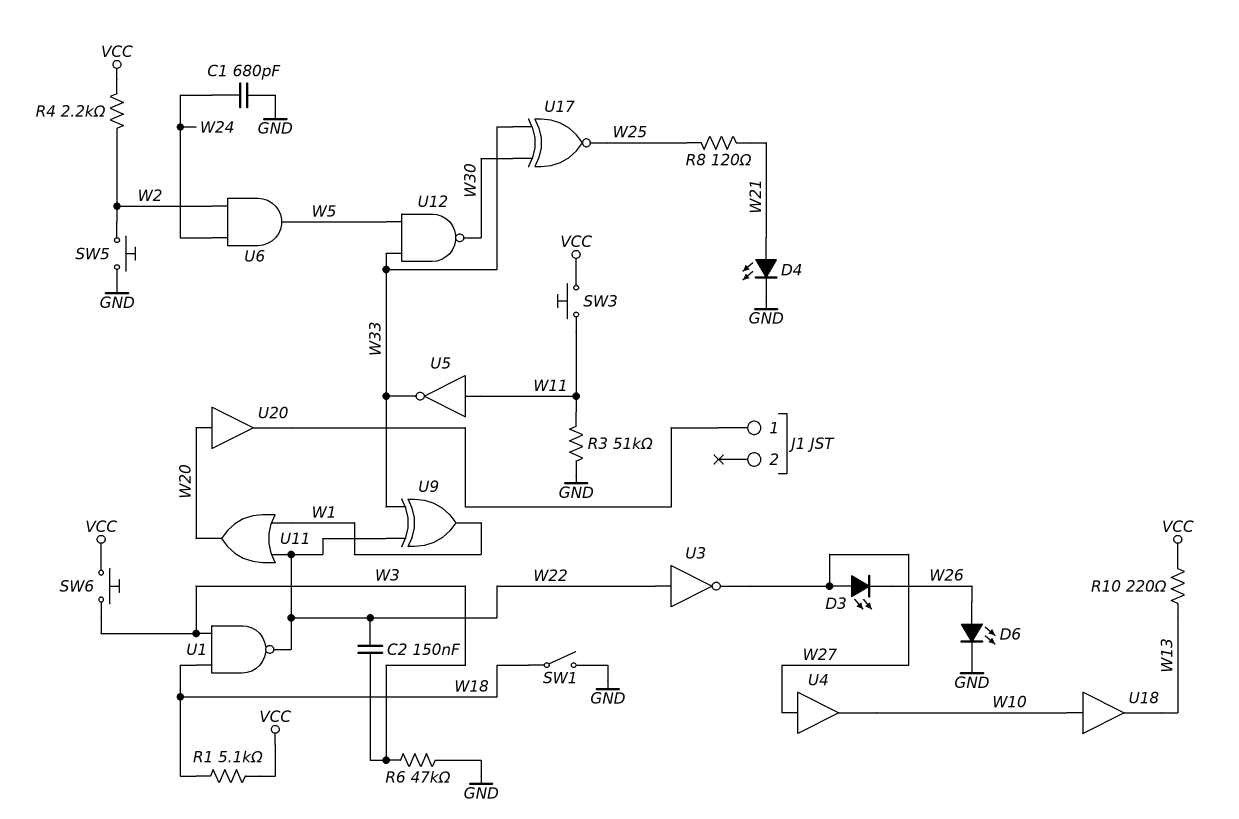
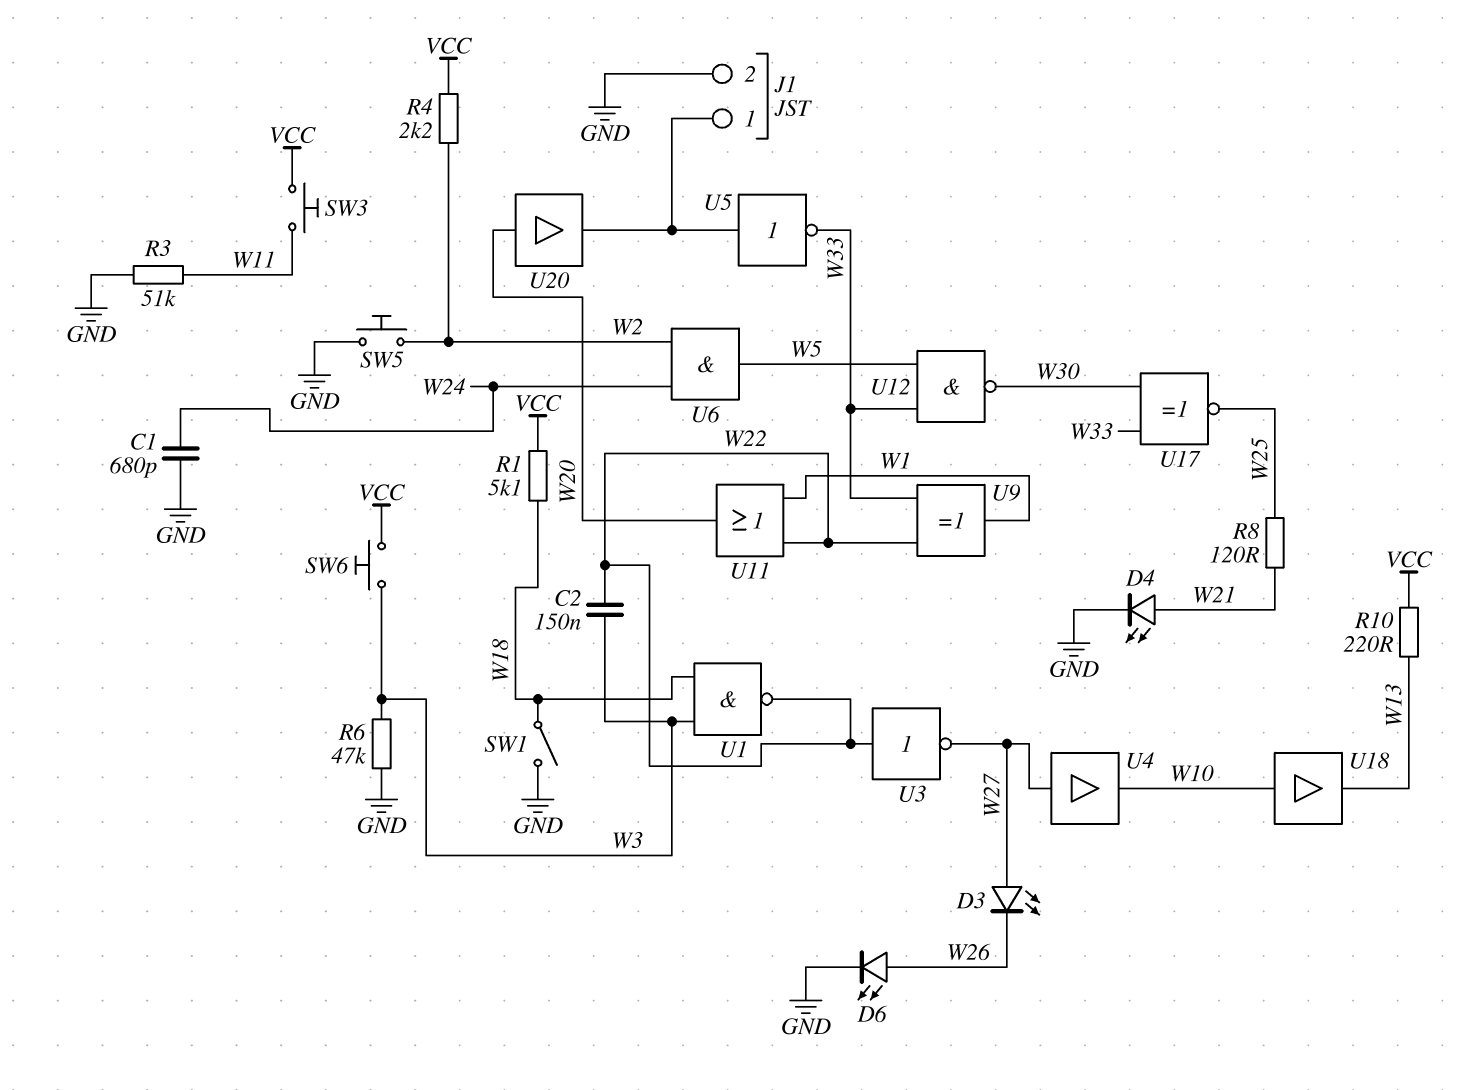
J1 pin 2: none -> GND
U5: NOT (in W11, out W33) -> NOT (in J1/1, out W33)

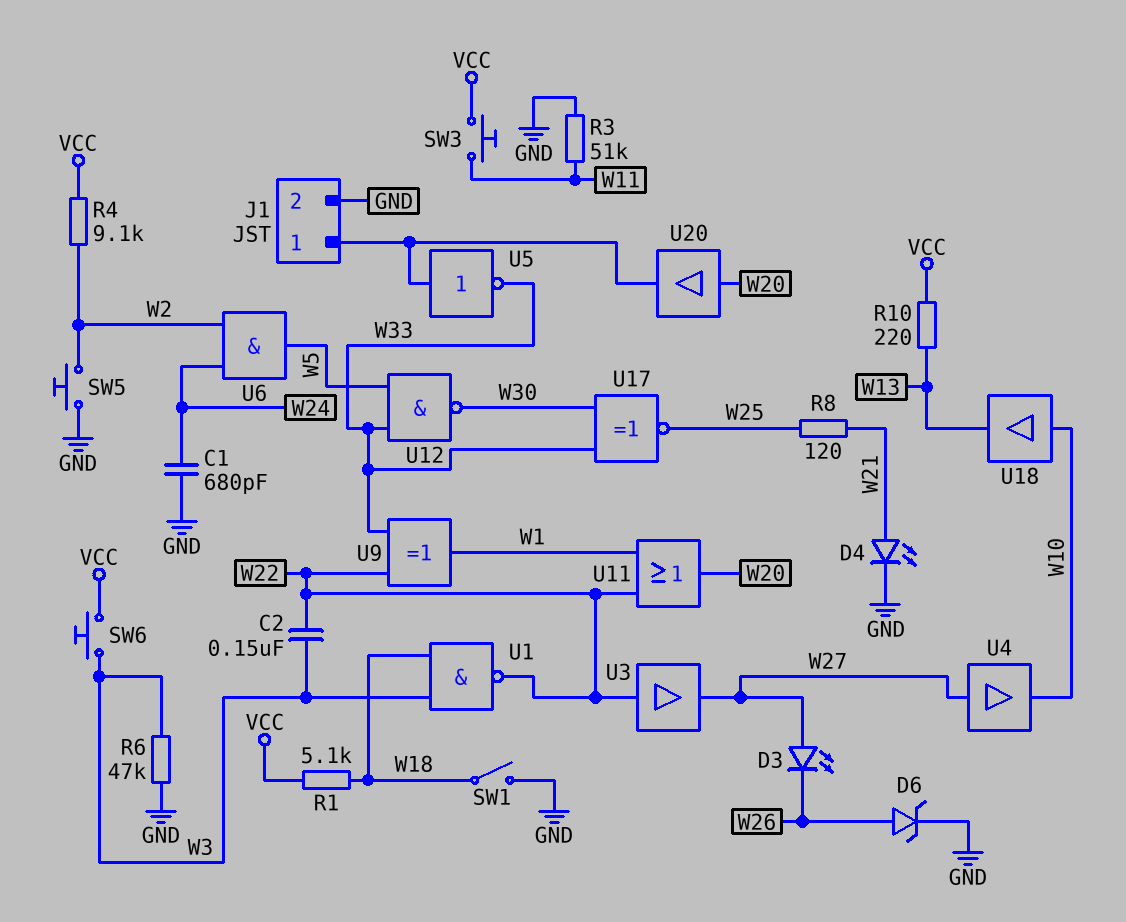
D6: LED (A W26, K GND) -> zener (A W26, K GND)
R4: 2.2k (VCC, W2) -> 9.1k (VCC, W2)
U3: NOT (in W22, out W27) -> buffer (in W22, out W27)

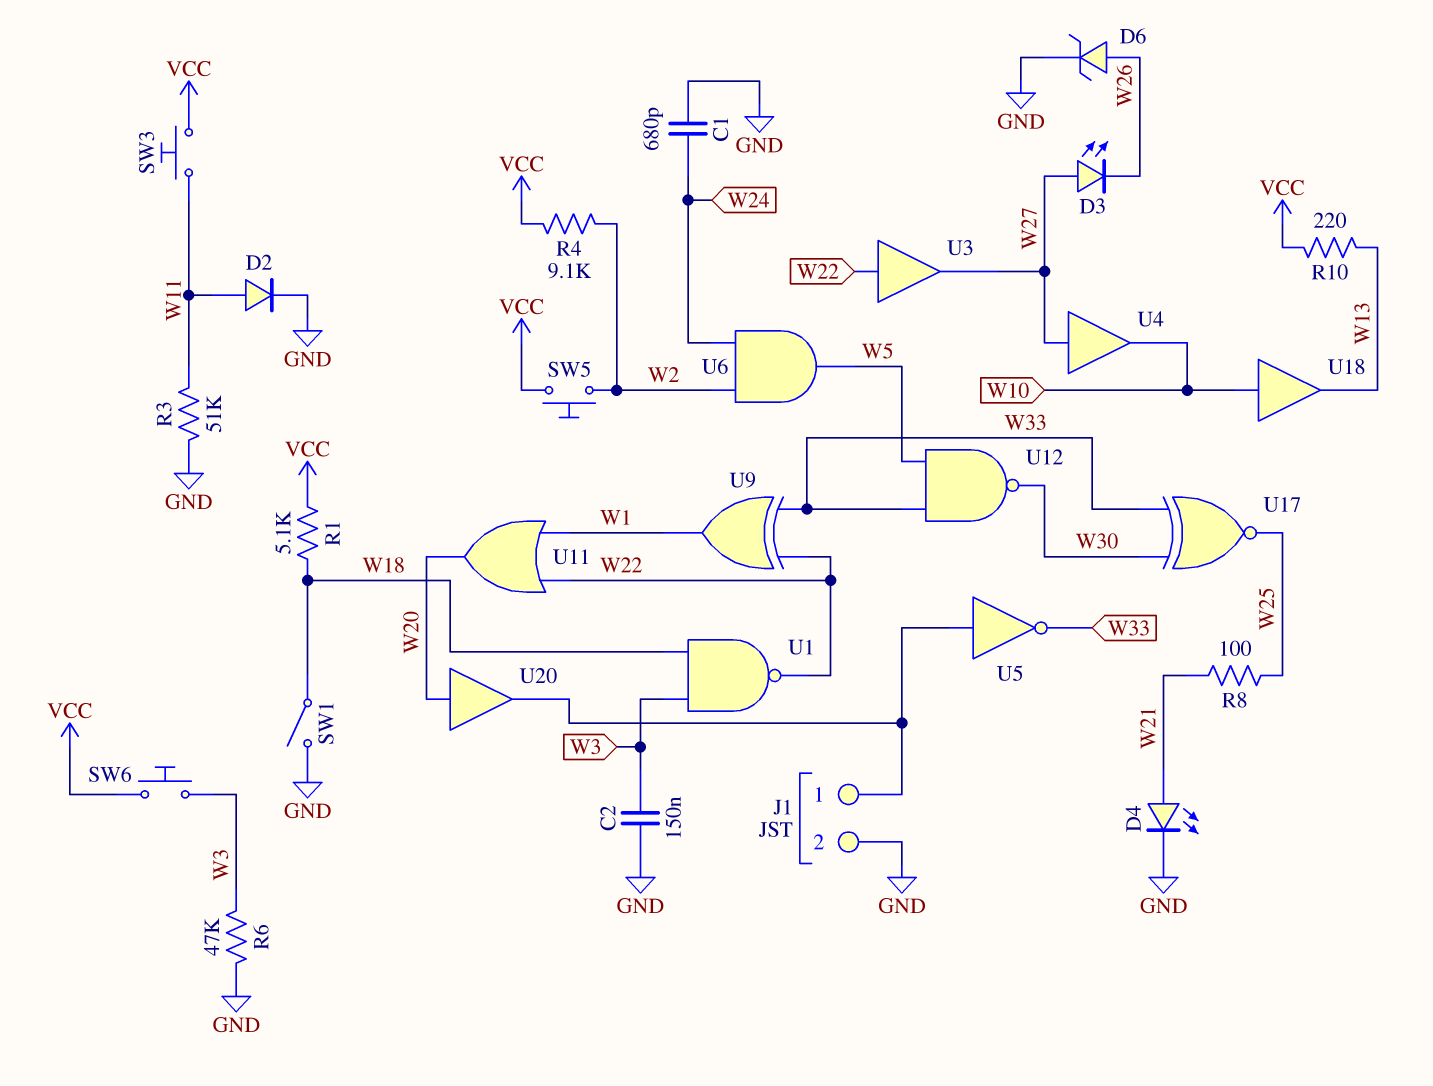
C2: 150nF (W3, W22) -> 150nF (GND, W3)
D2: none -> diode (A W11, K GND)
R8: 120 (W21, W25) -> 100 (W21, W25)
SW5: button (GND, W2) -> button (VCC, W2)

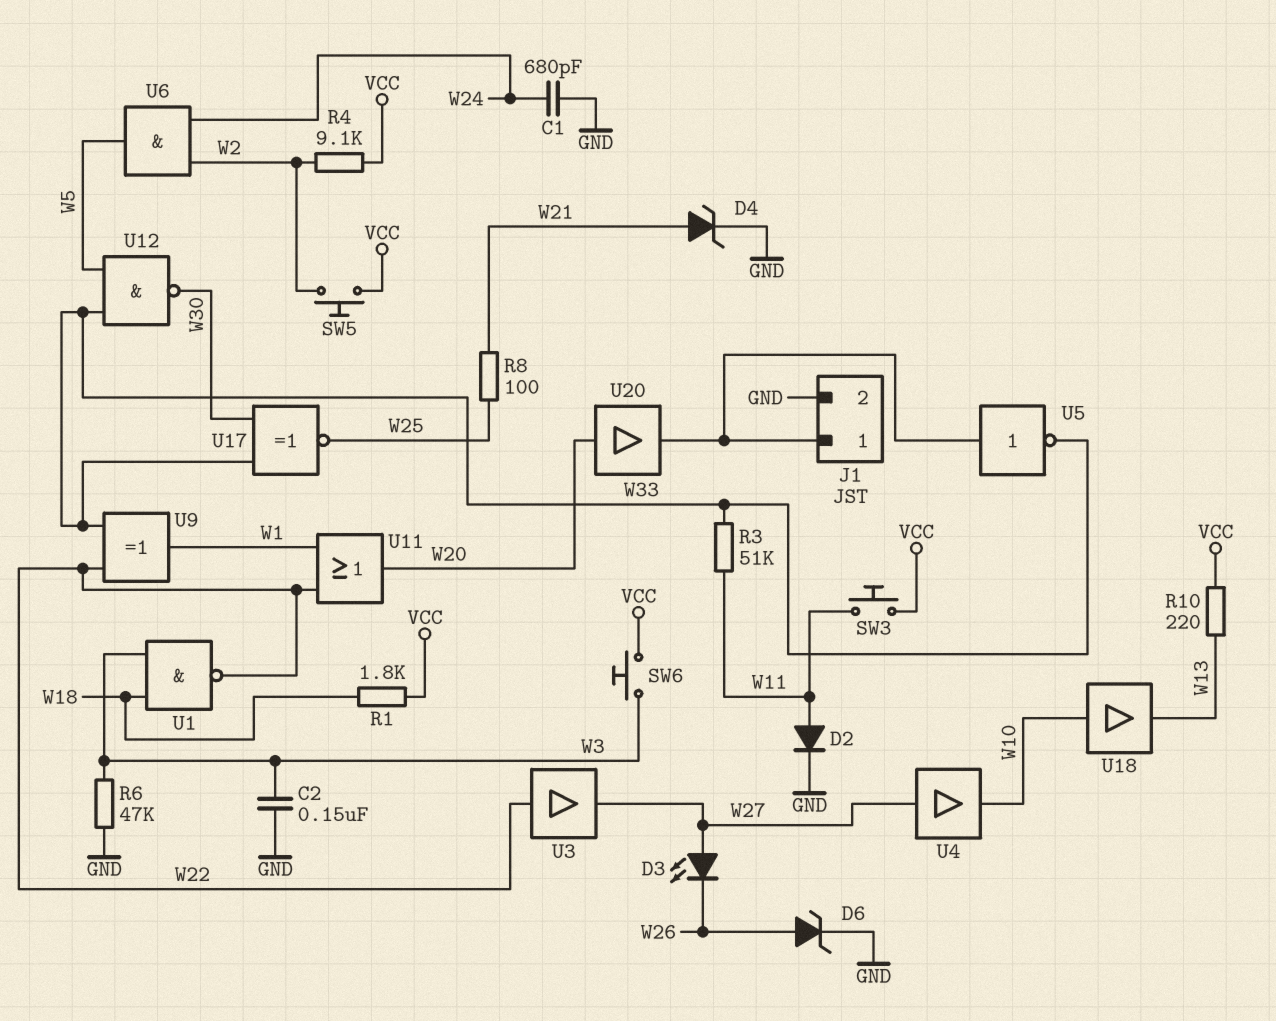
D4: LED (A W21, K GND) -> zener (A W21, K GND)
R1: 5.1k (VCC, W18) -> 1.8k (VCC, W18)
R3: 51k (GND, W11) -> 51k (W11, W33)
SW1: switch (GND, W18) -> none

